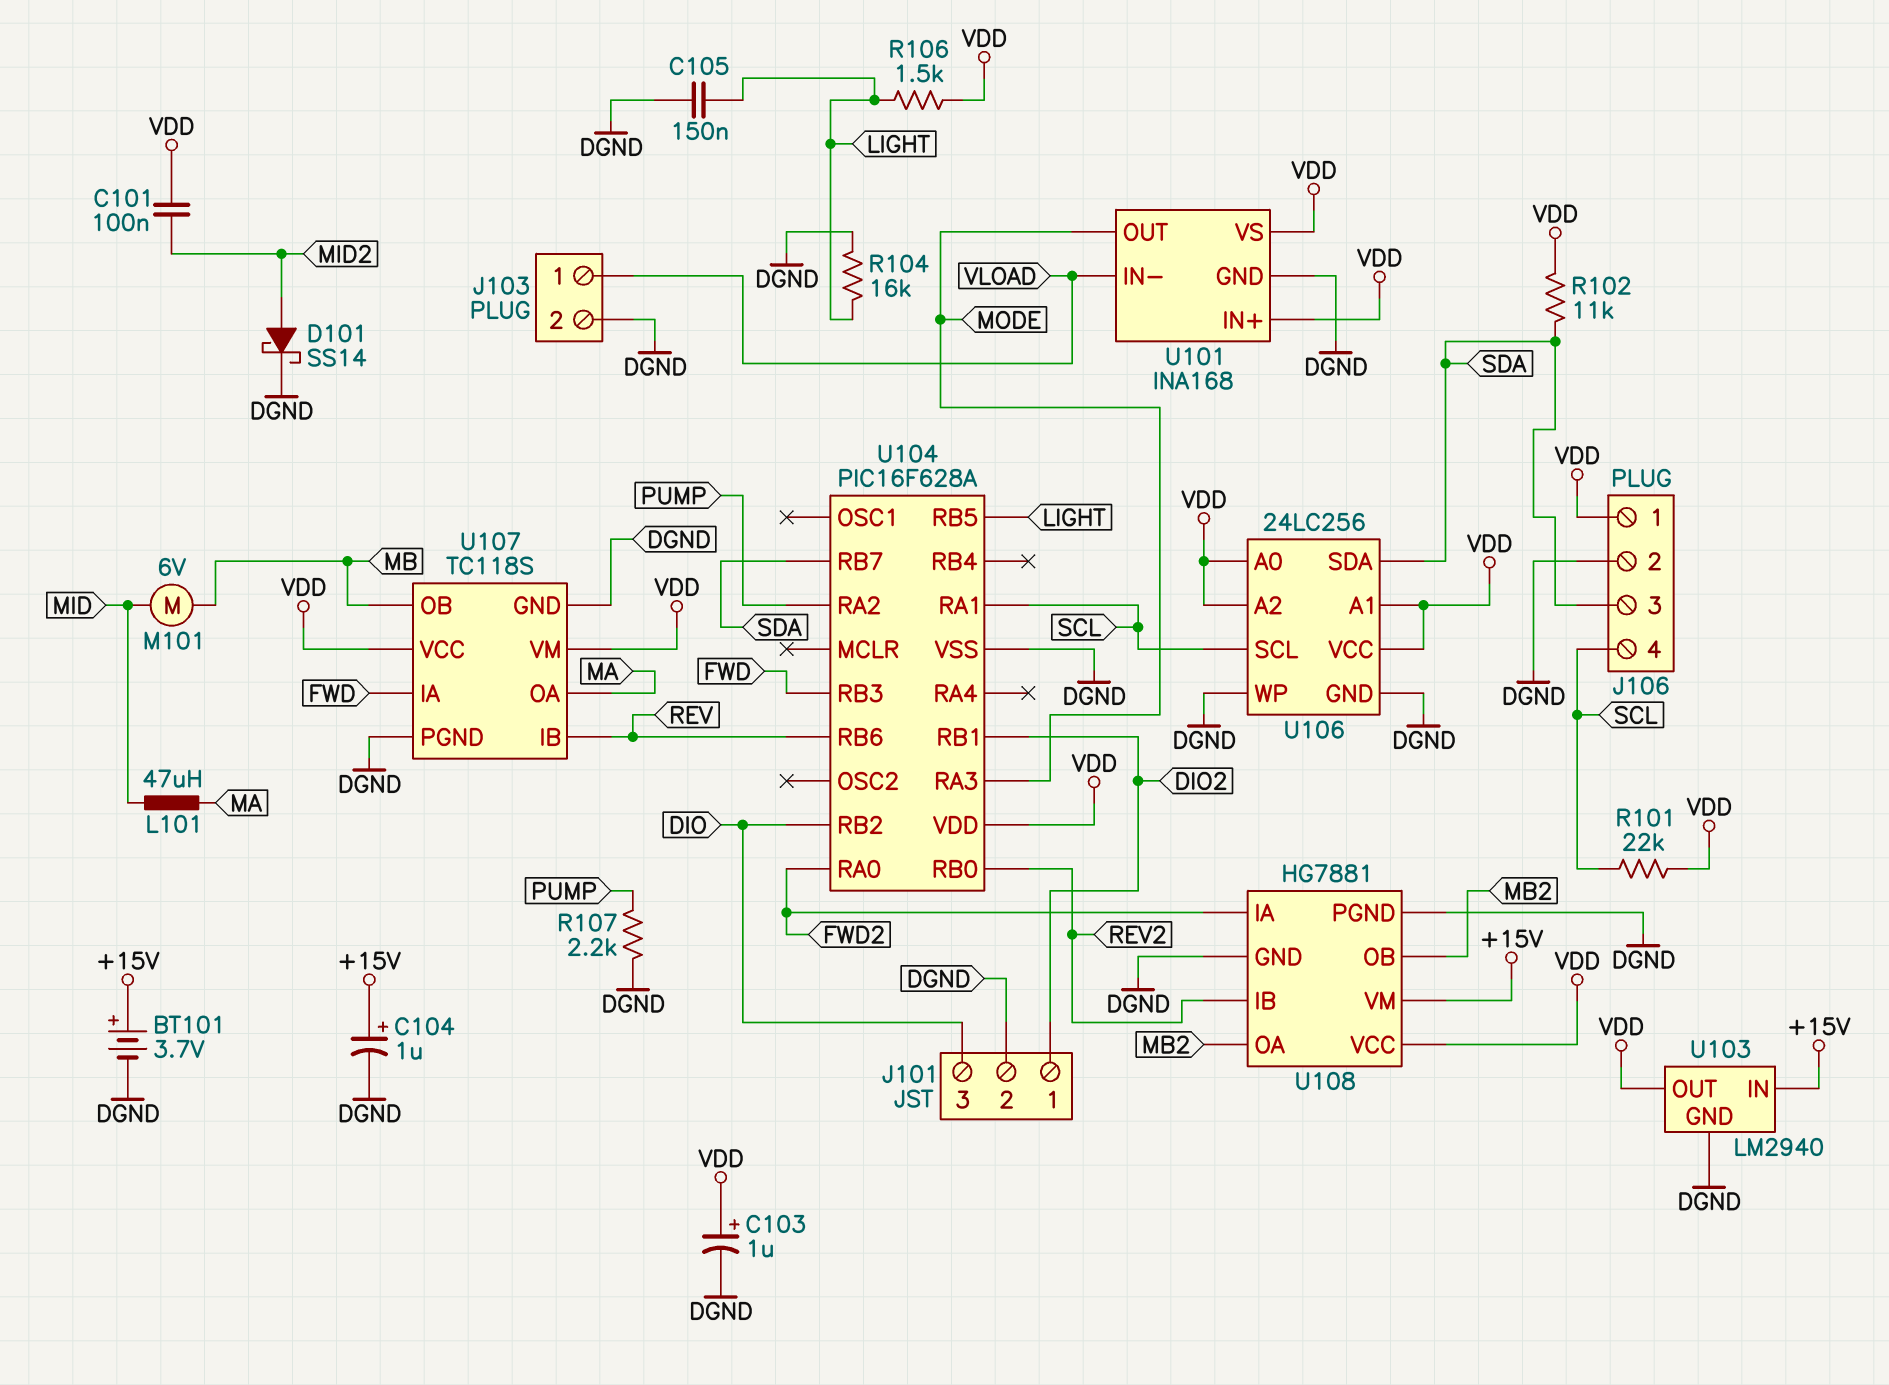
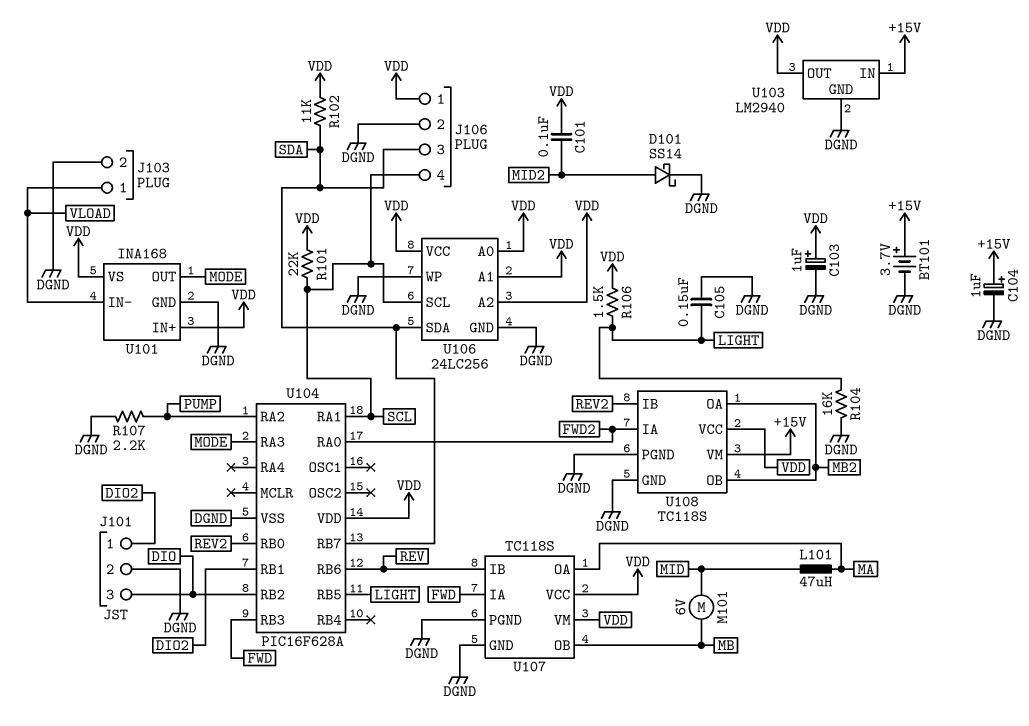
U108: HG7881 -> TC118S

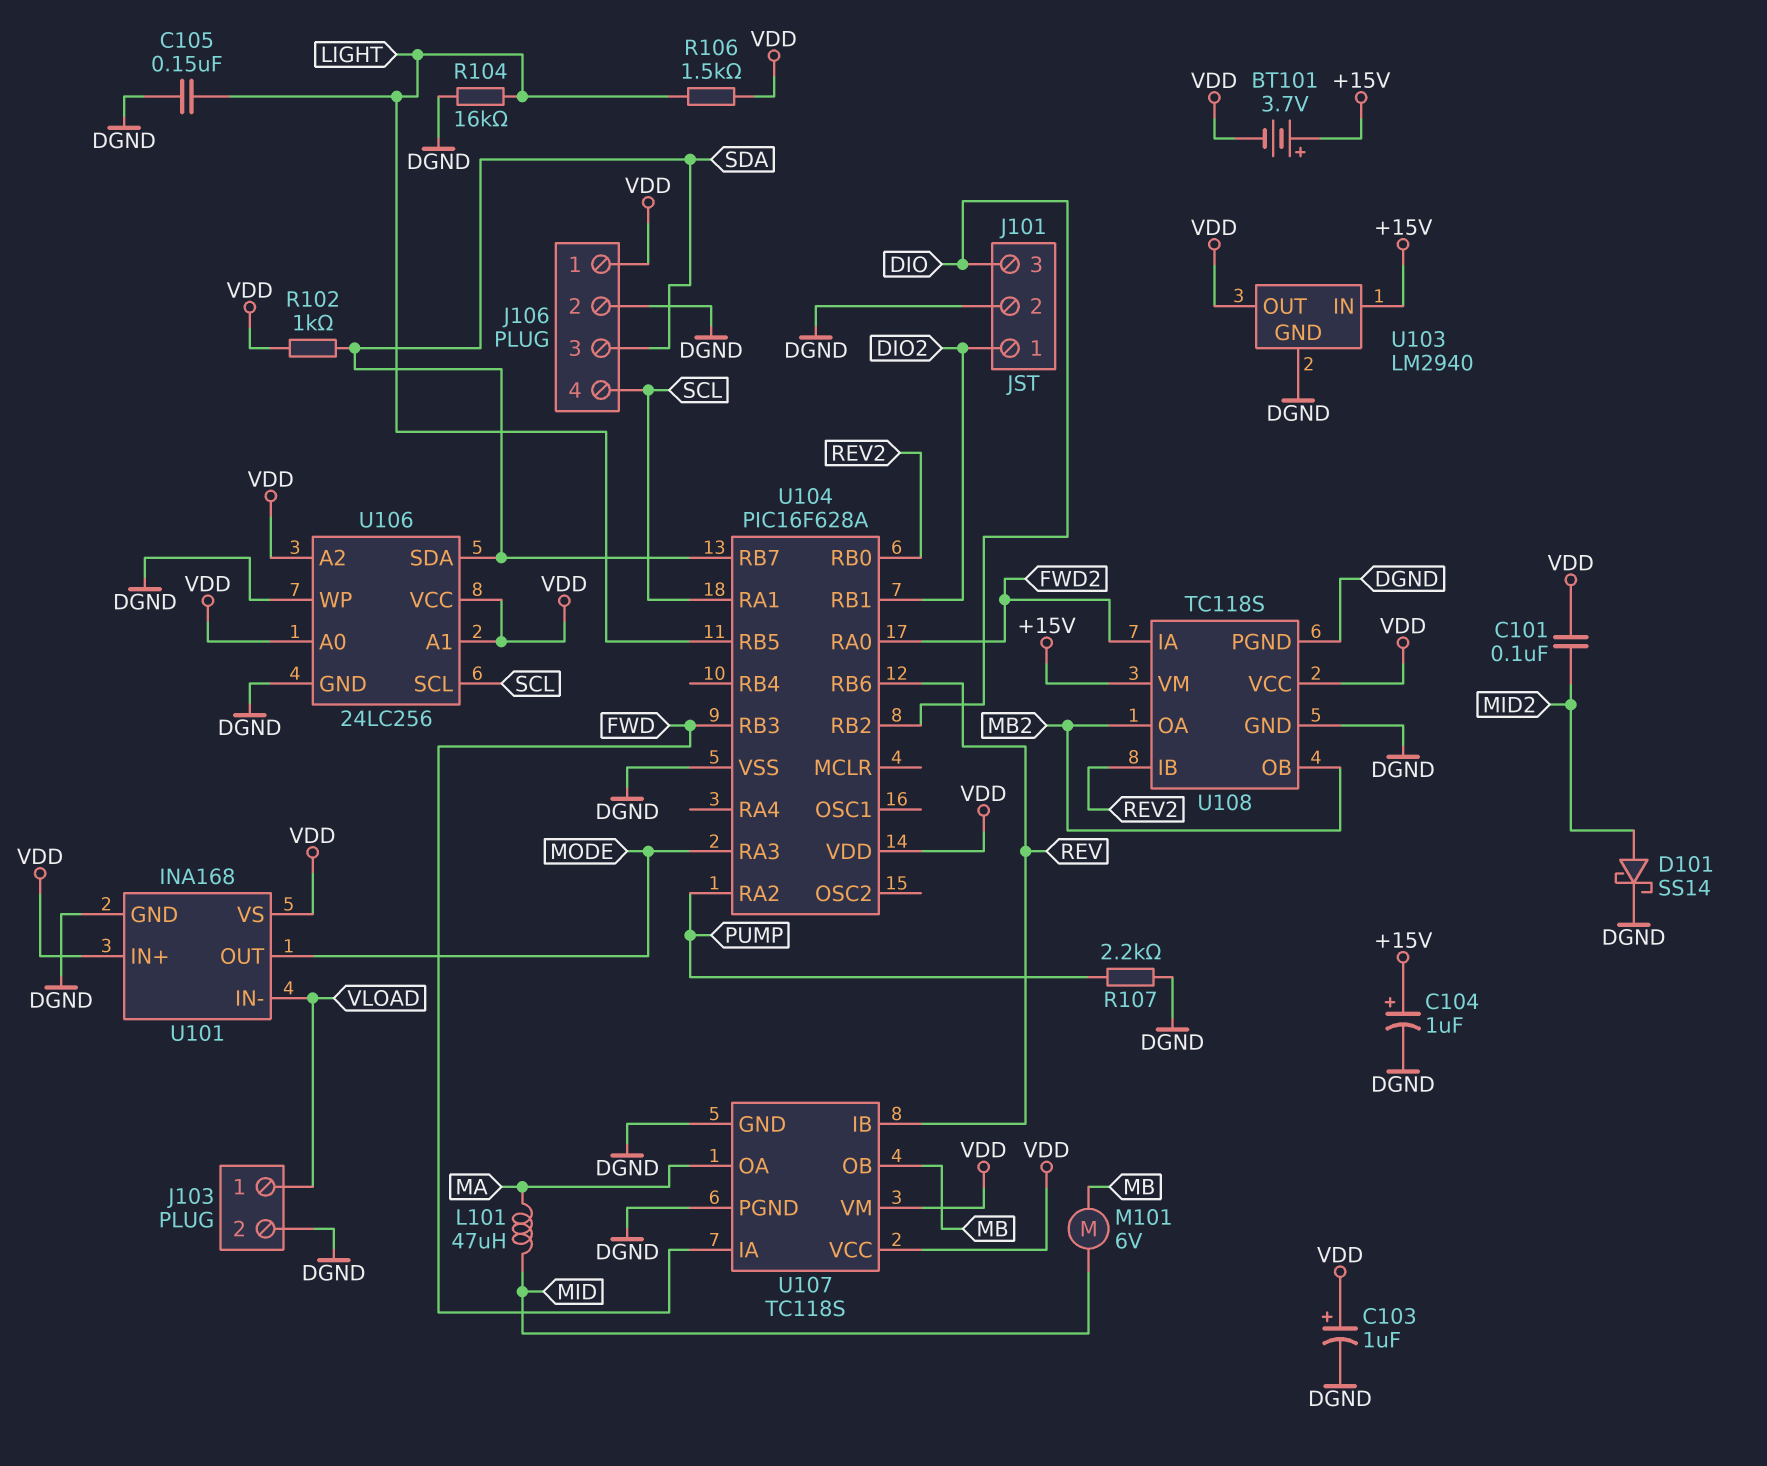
BT101: 3.7V (plus +15V, minus DGND) -> 3.7V (plus +15V, minus VDD)
R101: 22k (SCL, VDD) -> none
R102: 11k (SDA, VDD) -> 1k (SDA, VDD)

